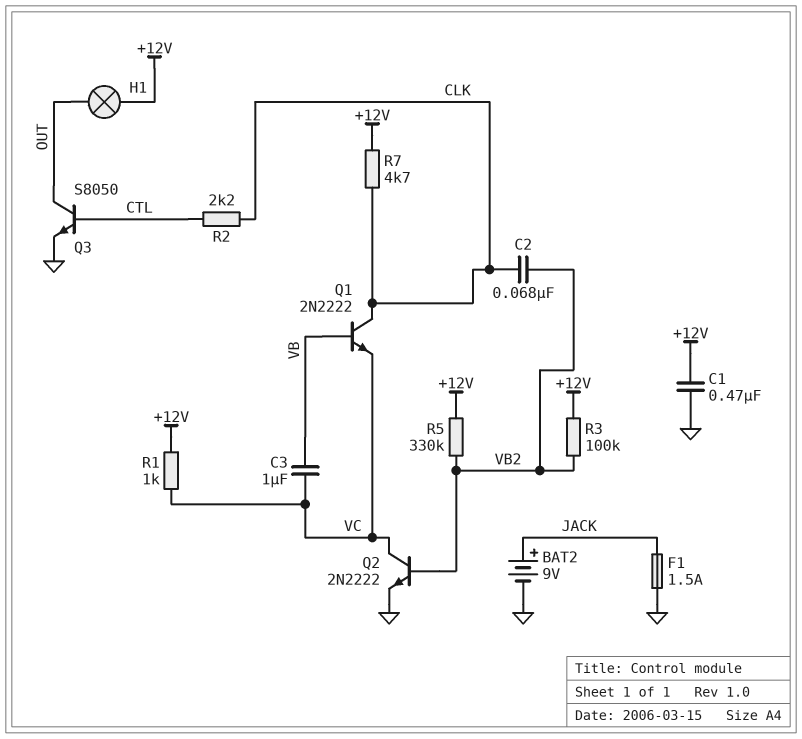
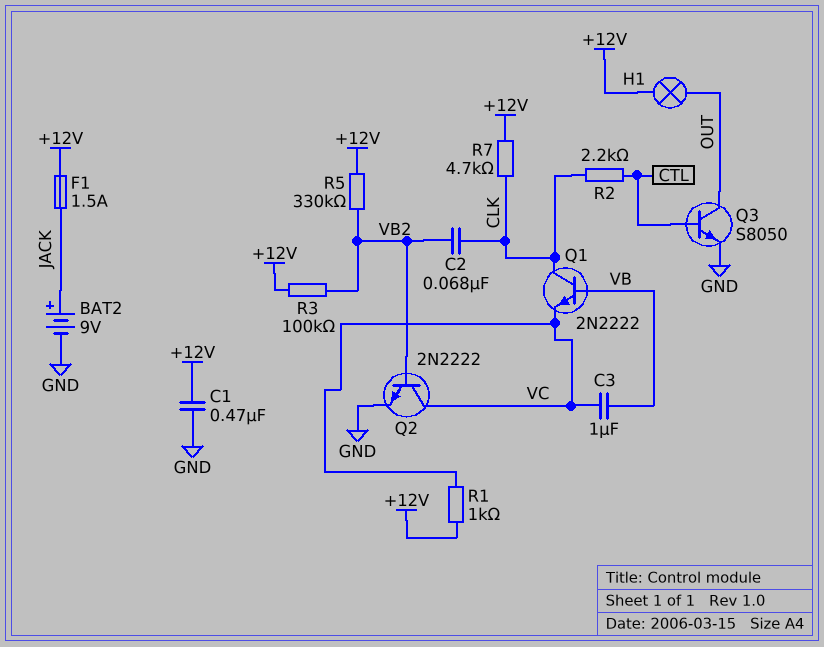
F1: 1.5A (GND, JACK) -> 1.5A (+12V, JACK)

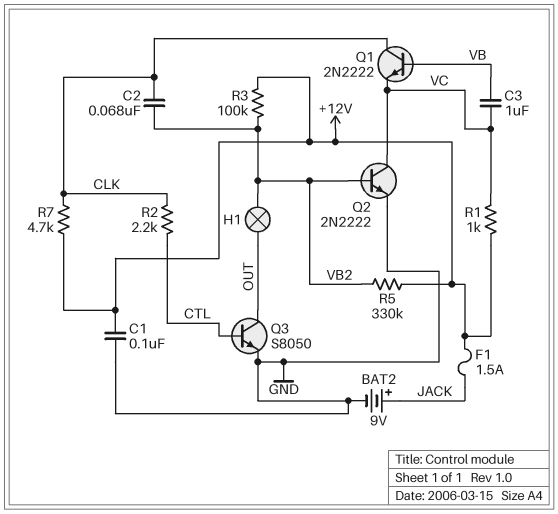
C1: 470nF (+12V, GND) -> 100nF (+12V, GND)
H1: lamp (+12V, OUT) -> lamp (OUT, VB2)

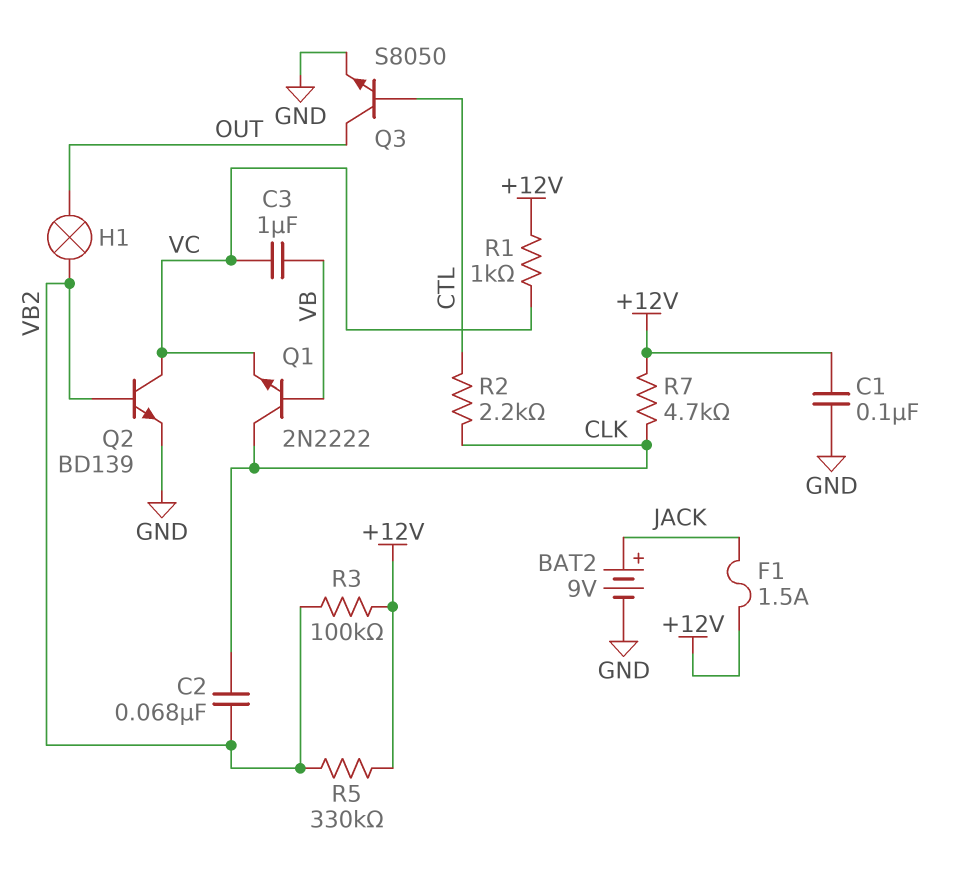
Q2: NPN 2N2222 (B VB2, C VC, E GND) -> NPN BD139 (B VB2, C VC, E GND)

